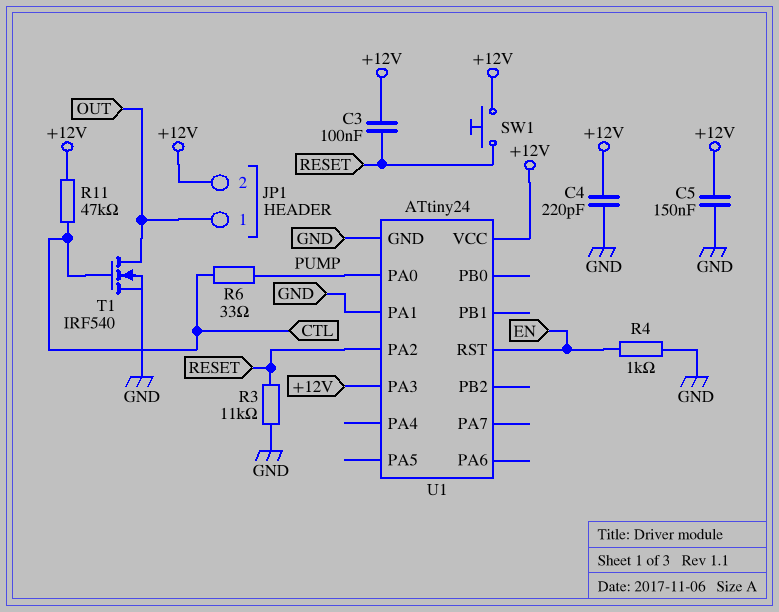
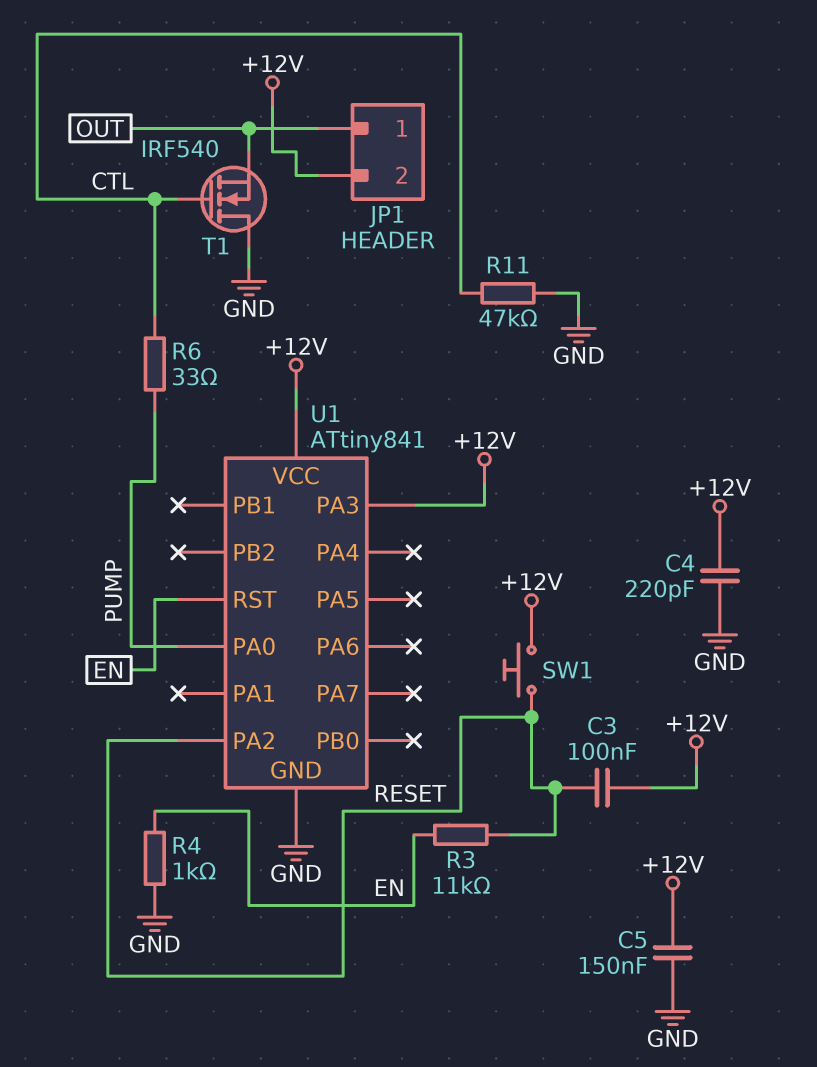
R3: 11k (GND, RESET) -> 11k (EN, RESET)
R11: 47k (+12V, CTL) -> 47k (CTL, GND)
T1: NMOS IRF540 (G CTL, D OUT, S GND) -> NMOS IRF540 (G CTL, D GND, S OUT)
U1: ATtiny24 -> ATtiny841
U1 pin PA1: GND -> none

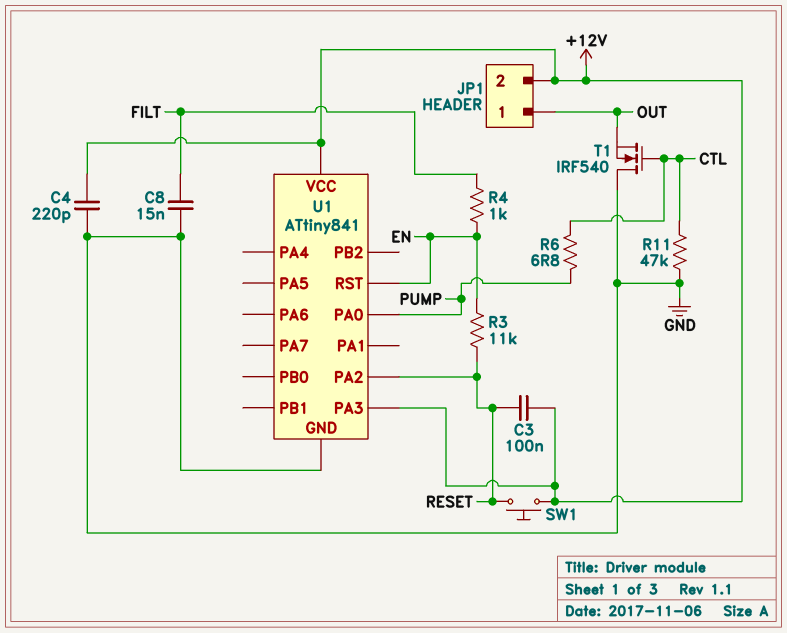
C5: 150nF (+12V, GND) -> none
C8: none -> 15nF (FILT, GND)
R4: 1k (EN, GND) -> 1k (EN, FILT)
R6: 33 (CTL, PUMP) -> 6.8 (CTL, PUMP)

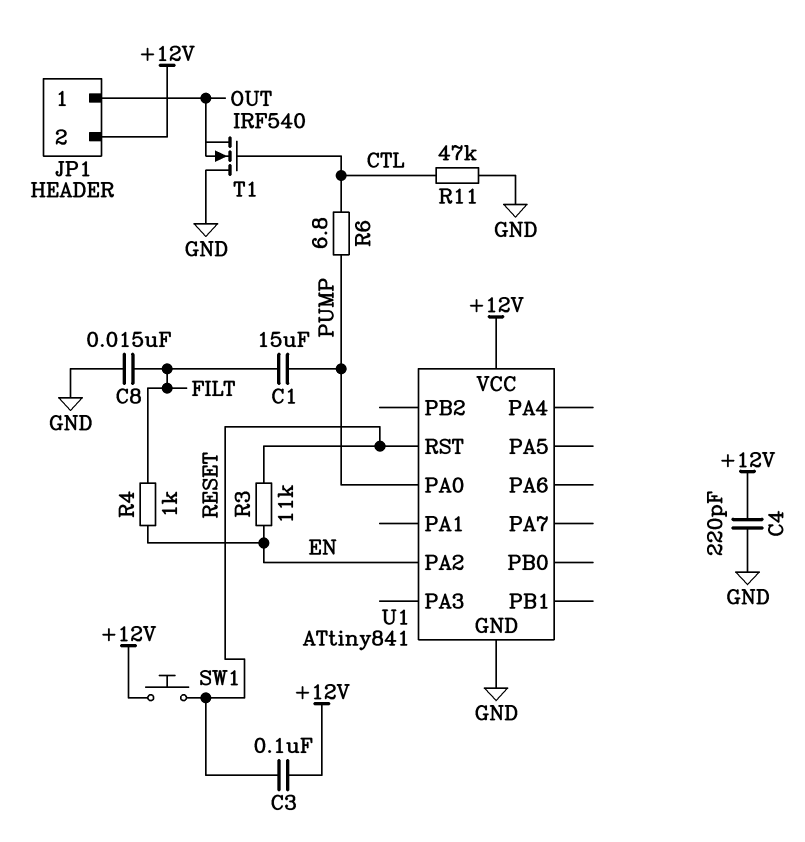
C1: none -> 15uF (FILT, PUMP)
U1 pin PA2: RESET -> EN
U1 pin PA3: +12V -> none
U1 pin RST: EN -> RESET

